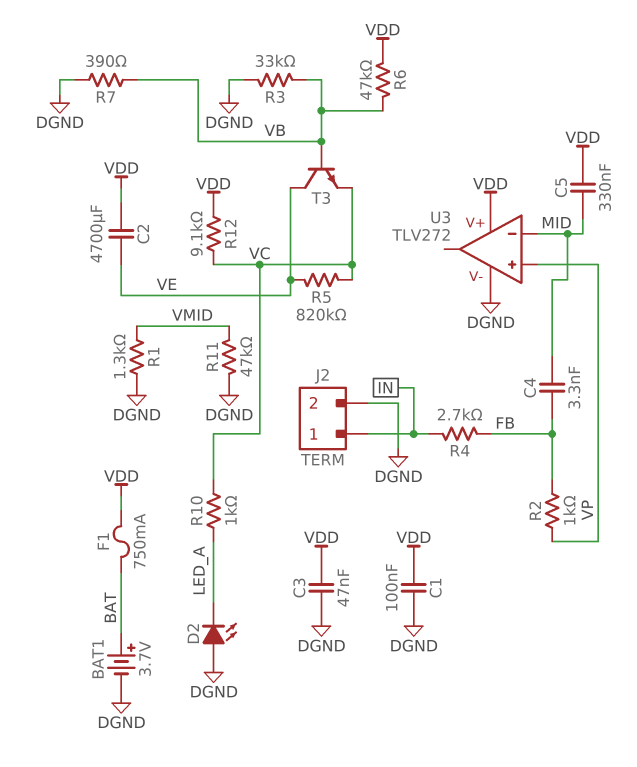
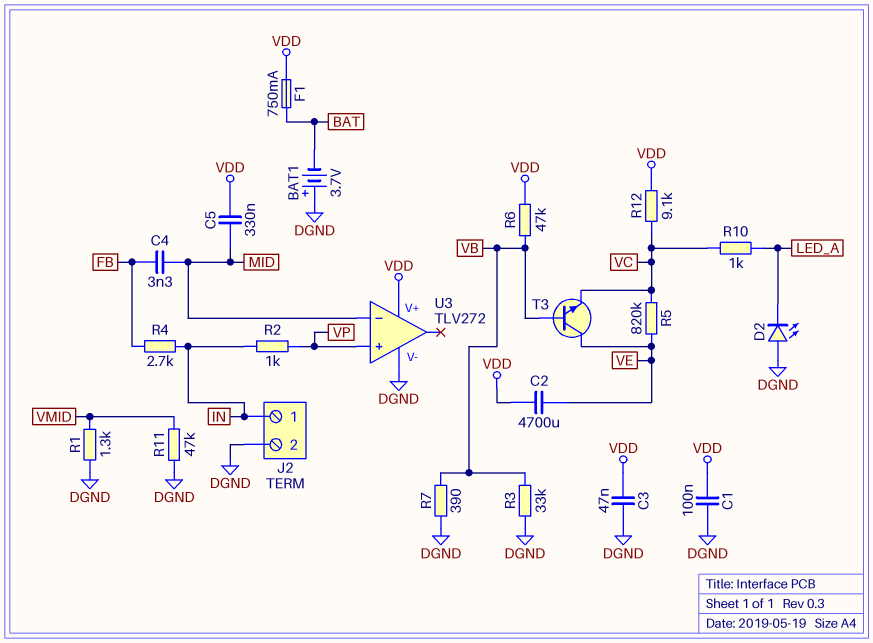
BAT1: 3.7V (plus BAT, minus DGND) -> 3.7V (plus DGND, minus BAT)
R2: 1k (FB, VP) -> 1k (IN, VP)

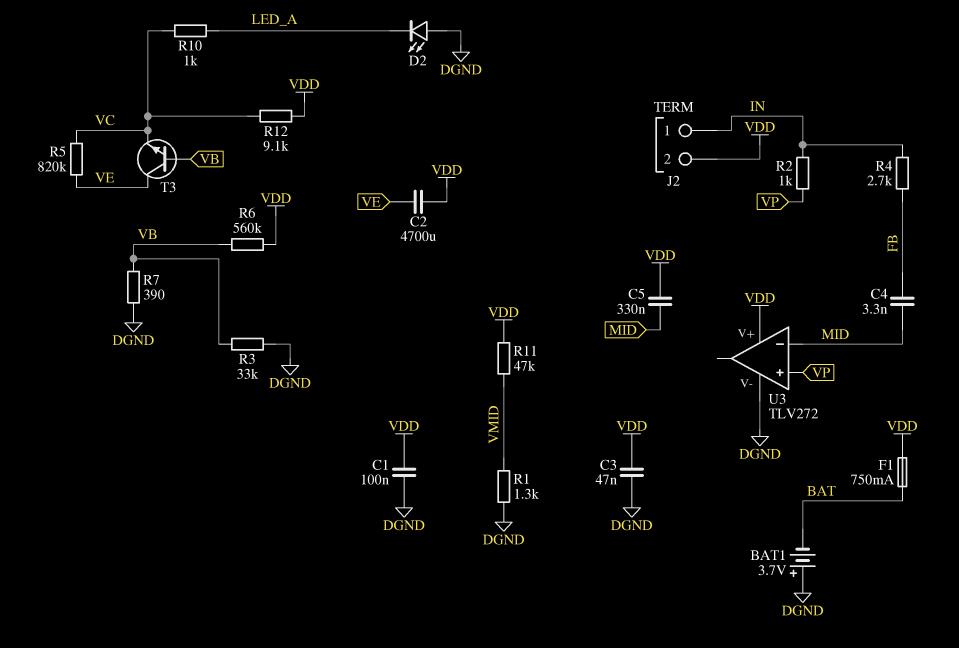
J2 pin 2: DGND -> VDD
R6: 47k (VB, VDD) -> 560k (VB, VDD)
R11: 47k (DGND, VMID) -> 47k (VDD, VMID)

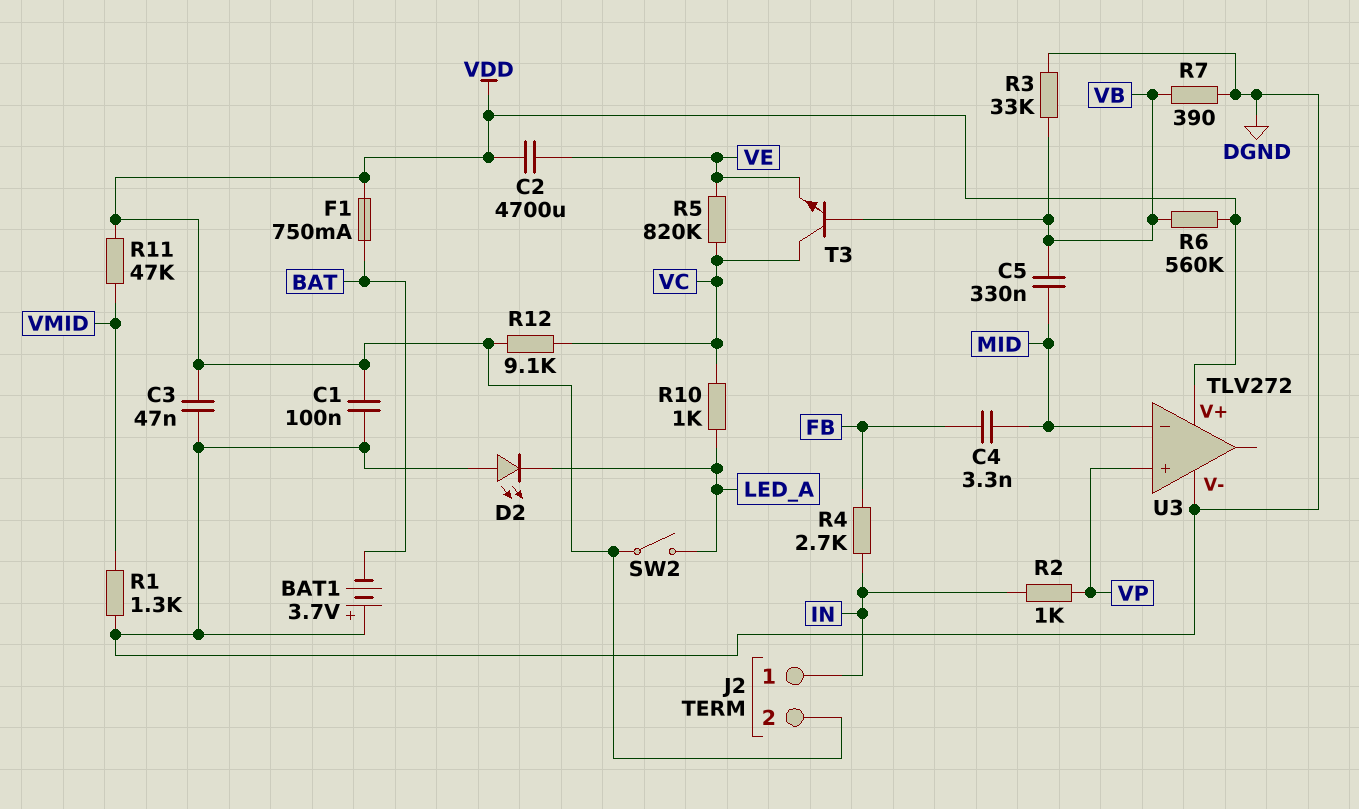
C5: 330nF (MID, VDD) -> 330nF (MID, VB)
SW2: none -> switch (LED_A, VDD)
T3: NPN (B VB, C VE, E VC) -> NPN (B VB, C VC, E VE)

